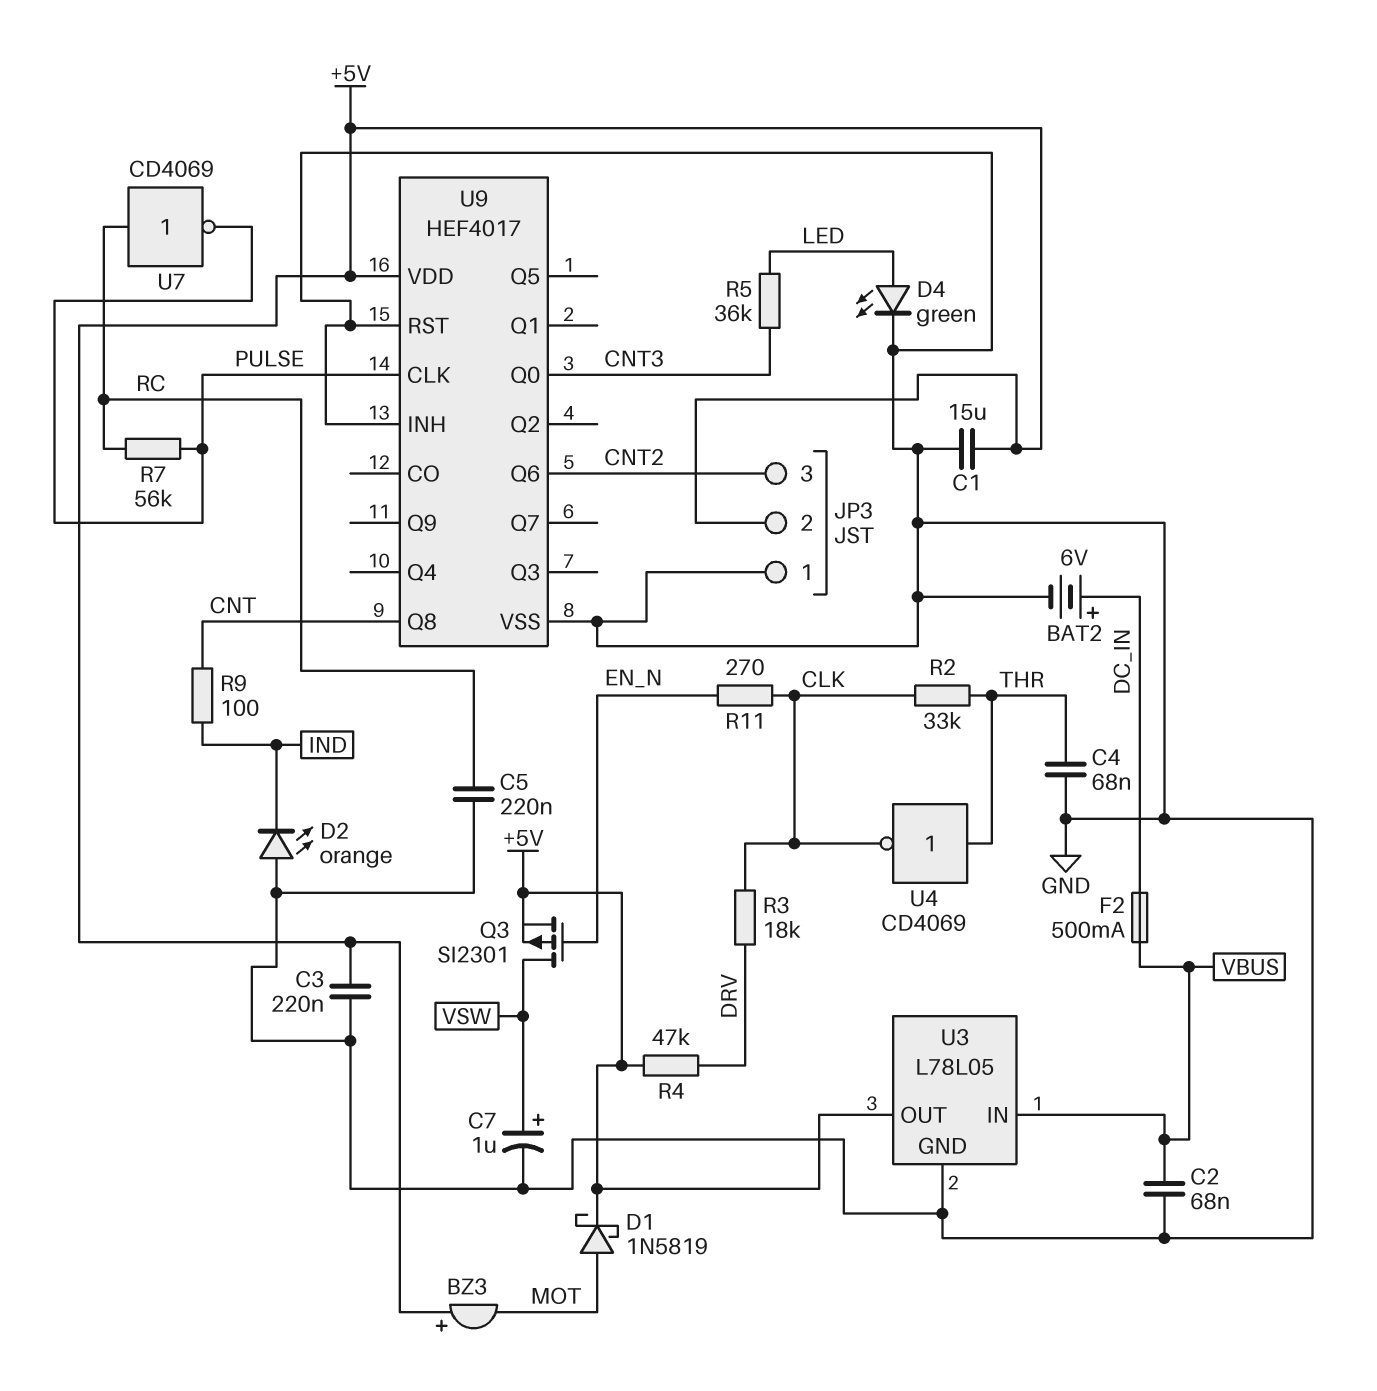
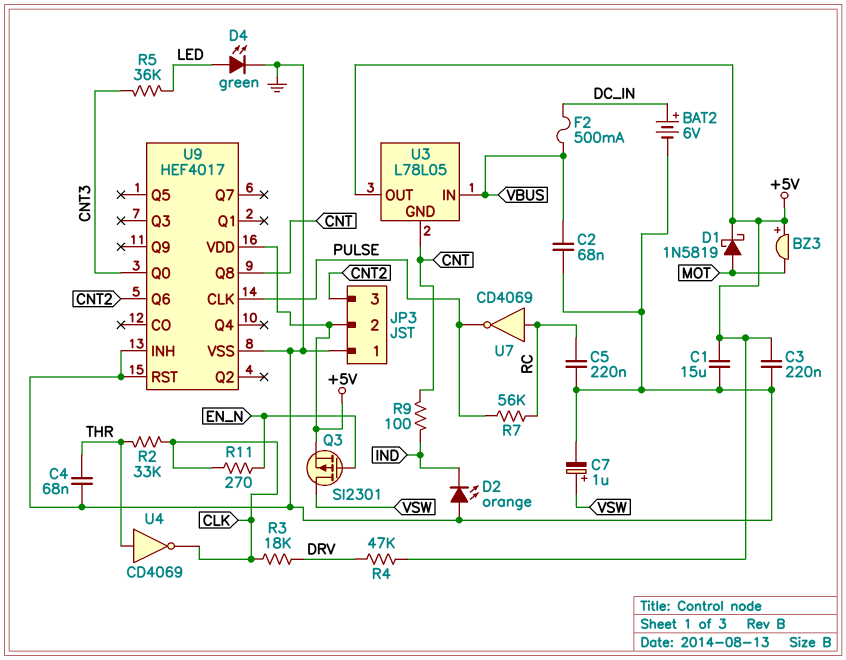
U3 pin GND: GND -> CNT

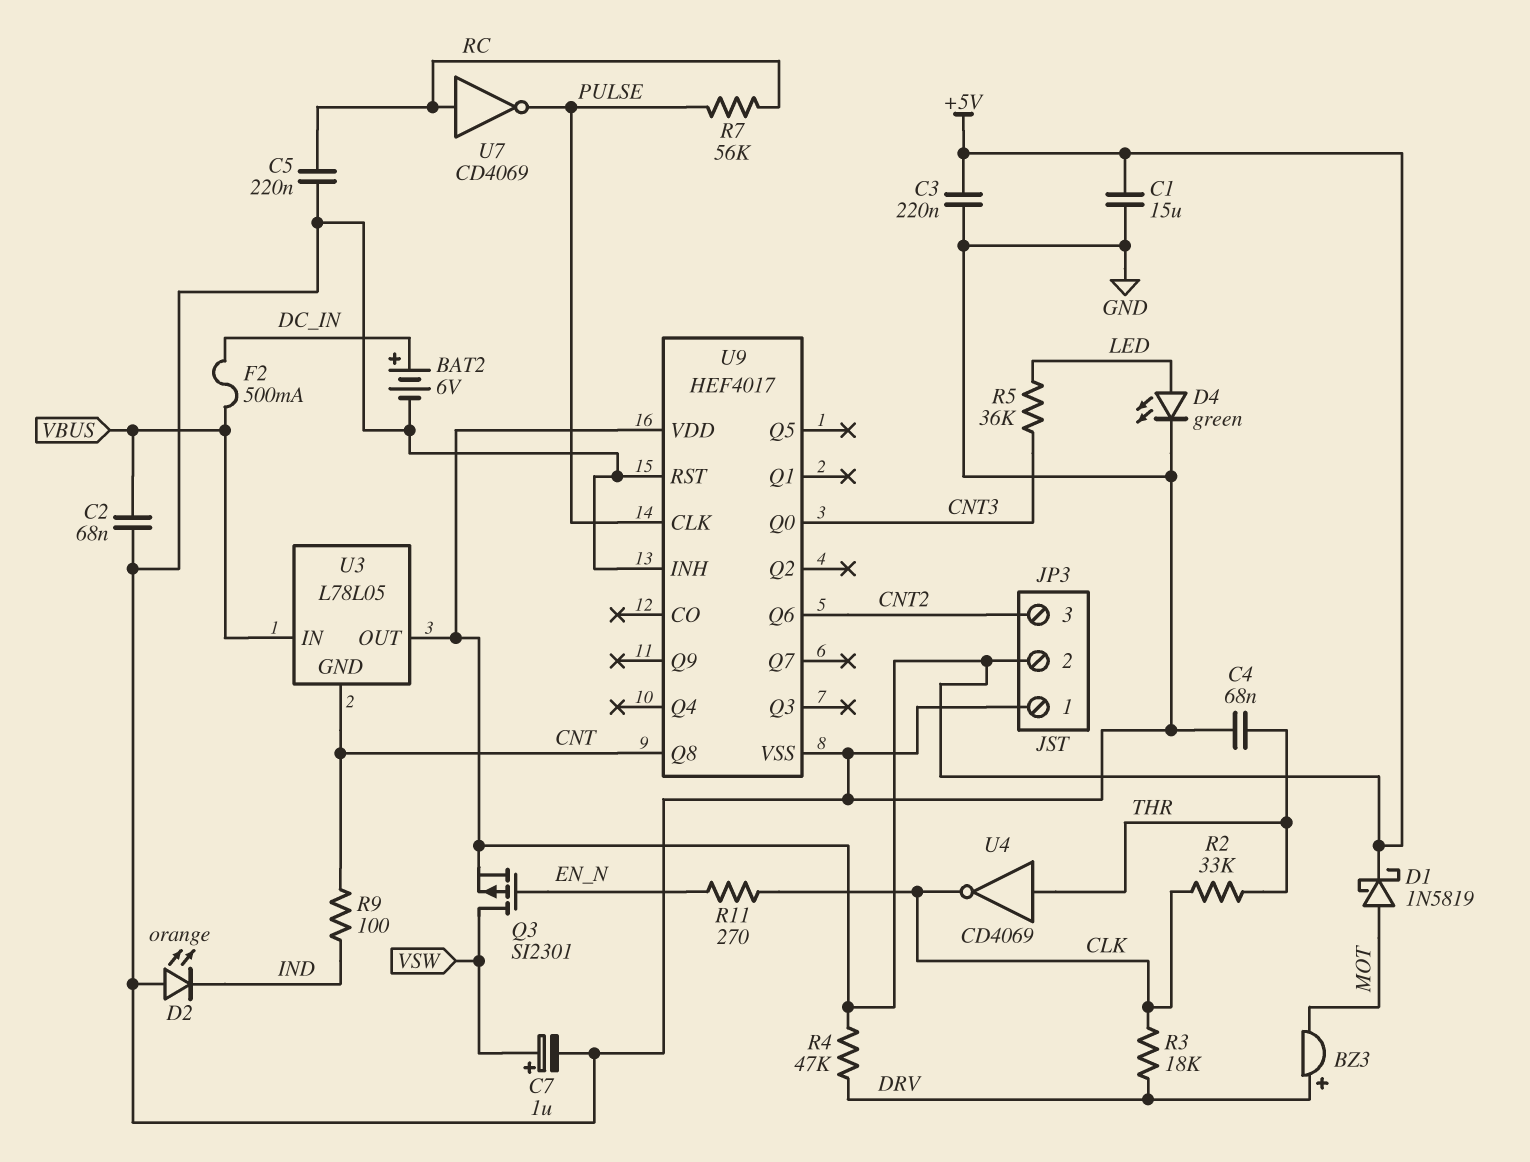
BZ3: buzzer (plus +5V, minus MOT) -> buzzer (plus DRV, minus MOT)

